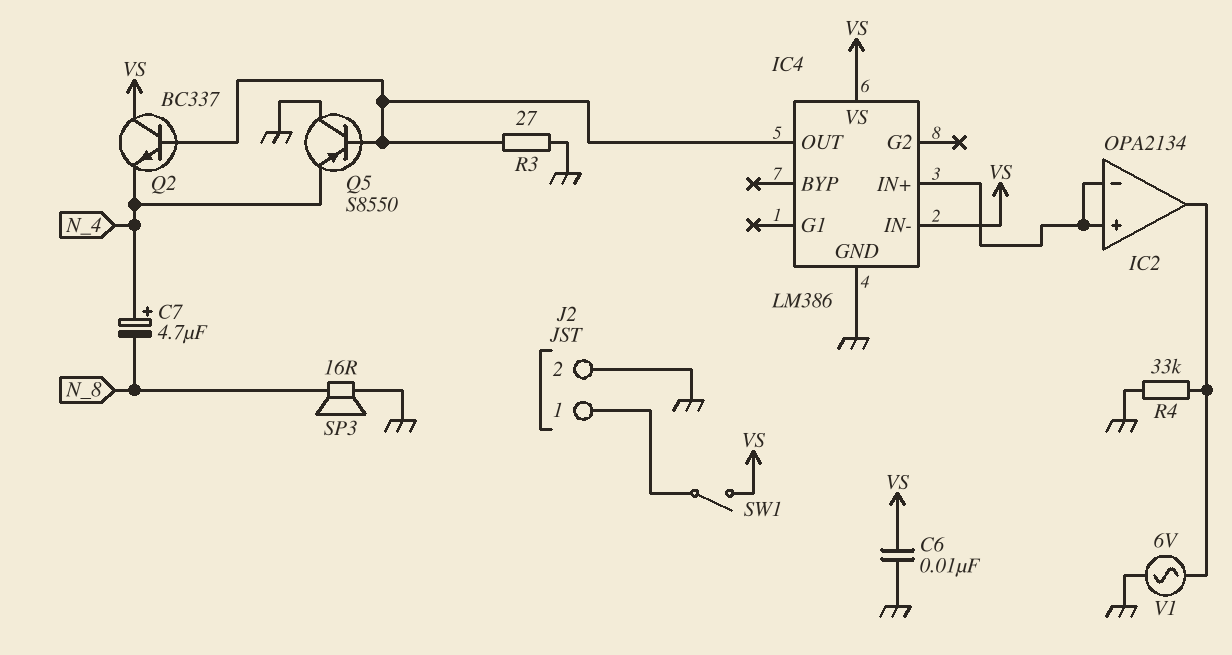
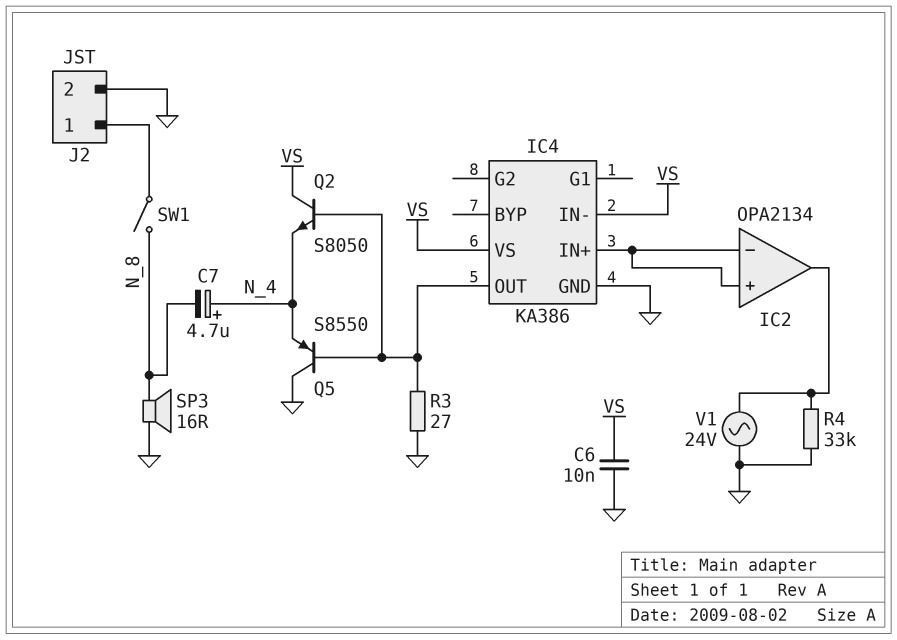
IC4: LM386 -> KA386
Q2: NPN BC337 (B IC4/OUT, C VS, E N_4) -> NPN S8050 (B IC4/OUT, C VS, E N_4)
SW1: switch (J2/1, VS) -> switch (J2/1, N_8)
V1: AC 6V (GND, IC2/out) -> AC 24V (GND, IC2/out)

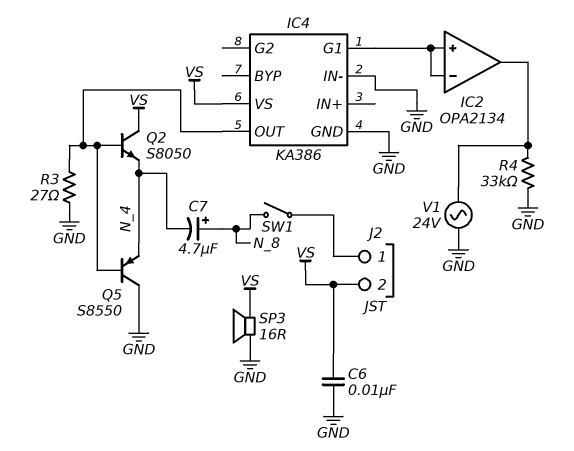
C7: 4.7uF (plus N_4, minus N_8) -> 4.7uF (plus N_8, minus N_4)
IC4 pin G1: none -> IC2/in+
IC4 pin IN+: IC2/in+ -> none
IC4 pin IN-: VS -> GND
J2 pin 2: GND -> VS
SP3: speaker 16R (GND, N_8) -> speaker 16R (GND, VS)

